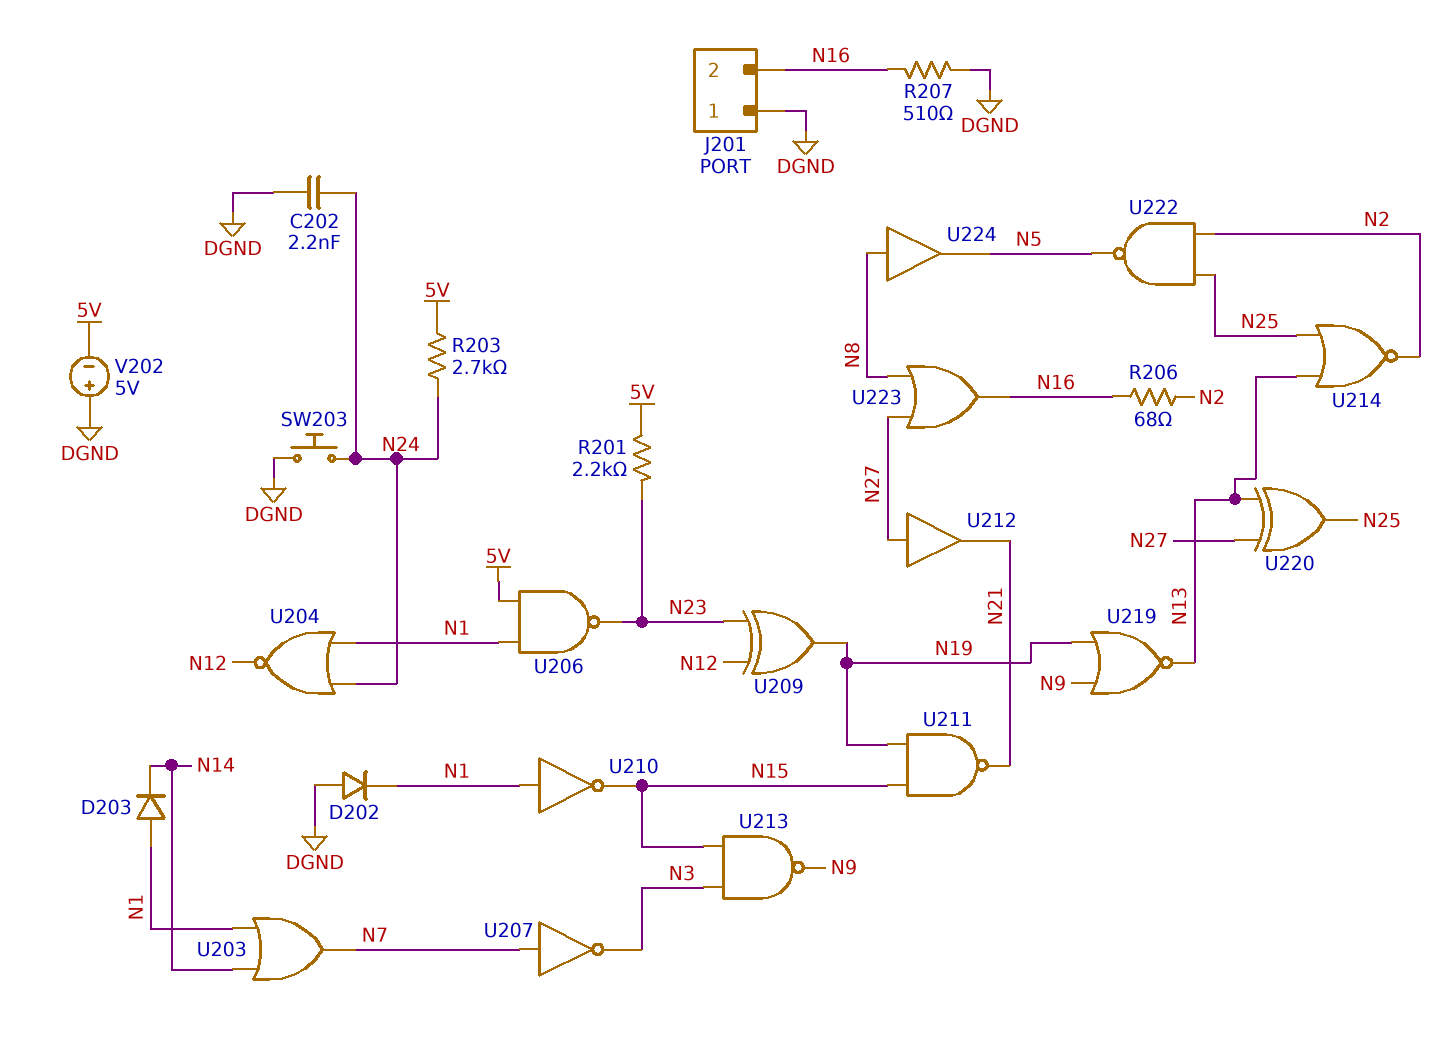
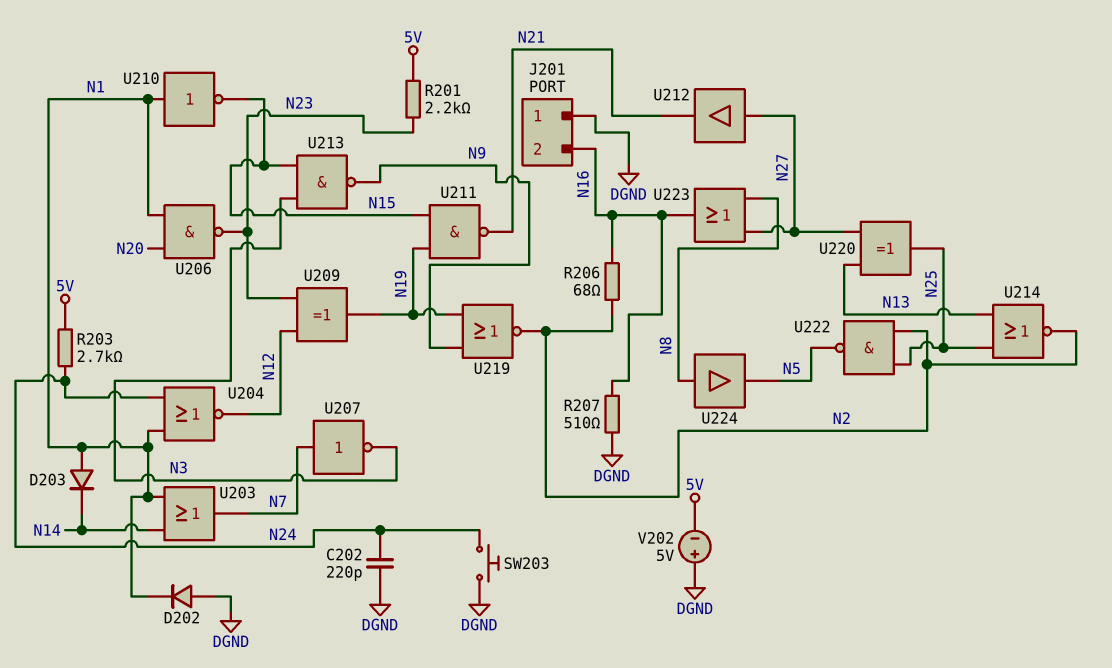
C202: 2.2nF (DGND, N24) -> 220pF (DGND, N24)
U206: NAND (in 5V, in N1, out N23) -> NAND (in N1, in N20, out N23)
U219: NOR (in N9, in N19, out N13) -> NOR (in N9, in N19, out N2)

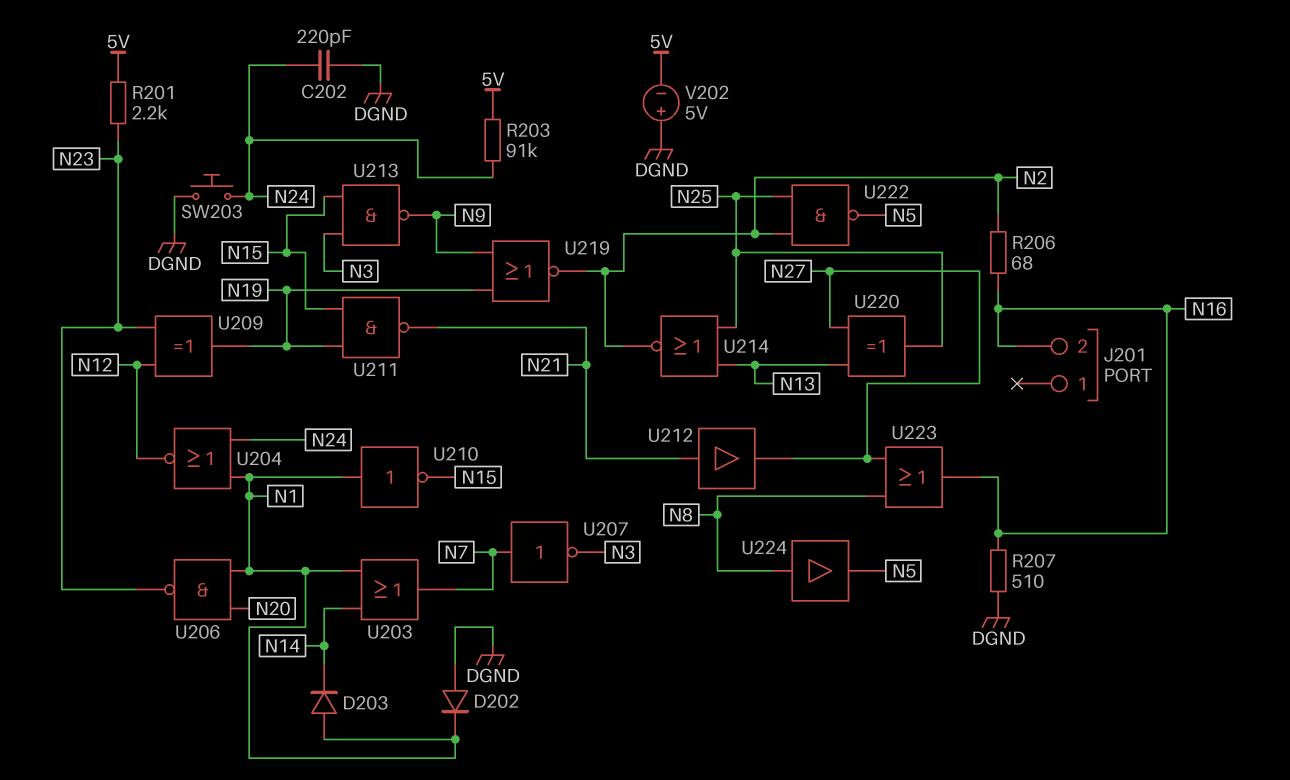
J201 pin 1: DGND -> none
R203: 2.7k (5V, N24) -> 91k (5V, N24)
U212: buffer (in N27, out N21) -> buffer (in N21, out N27)

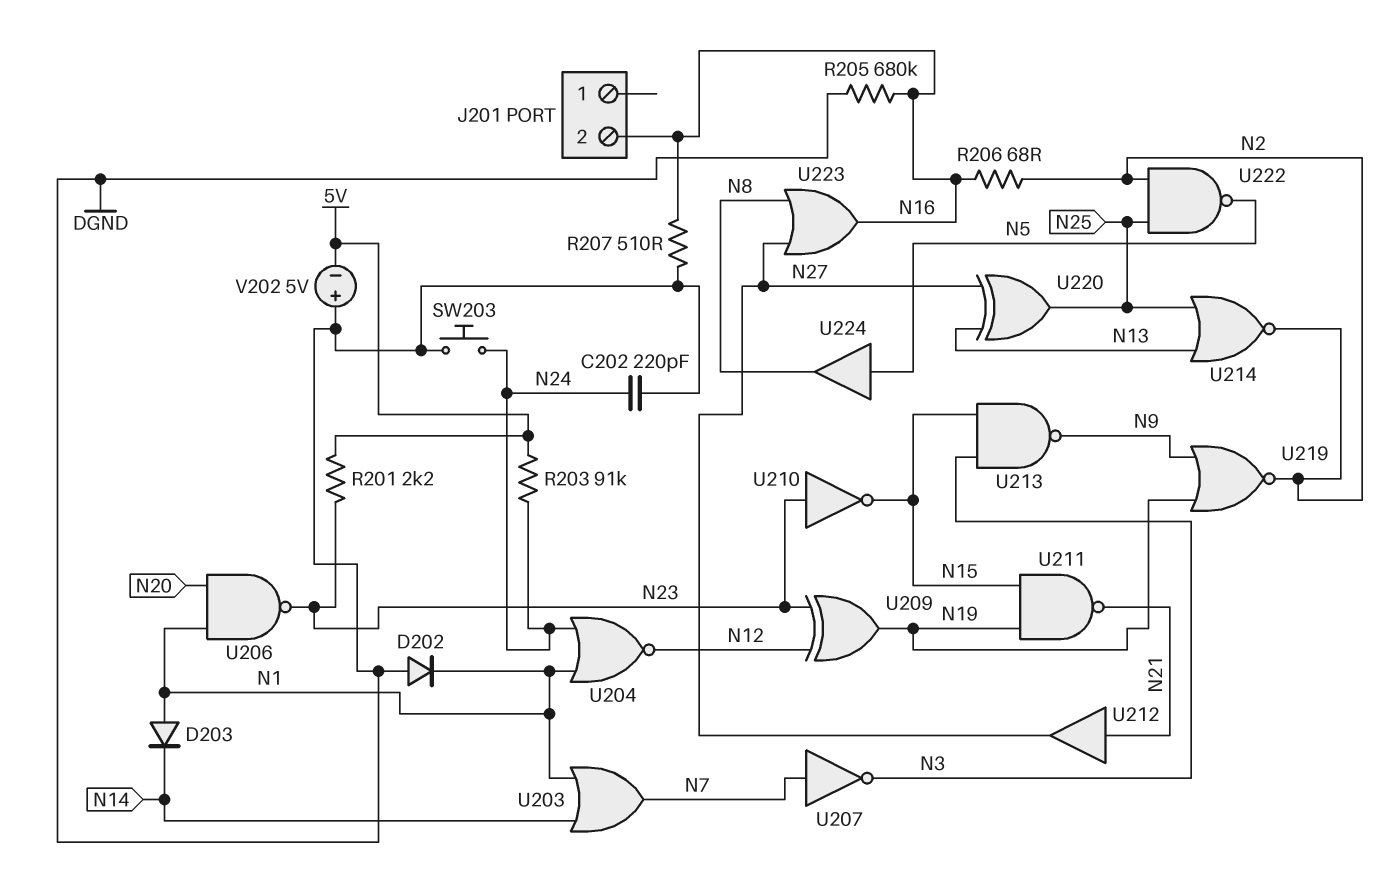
R205: none -> 680k (DGND, N16)
U210: NOT (in N1, out N15) -> NOT (in N23, out N15)
U224: buffer (in N8, out N5) -> buffer (in N5, out N8)

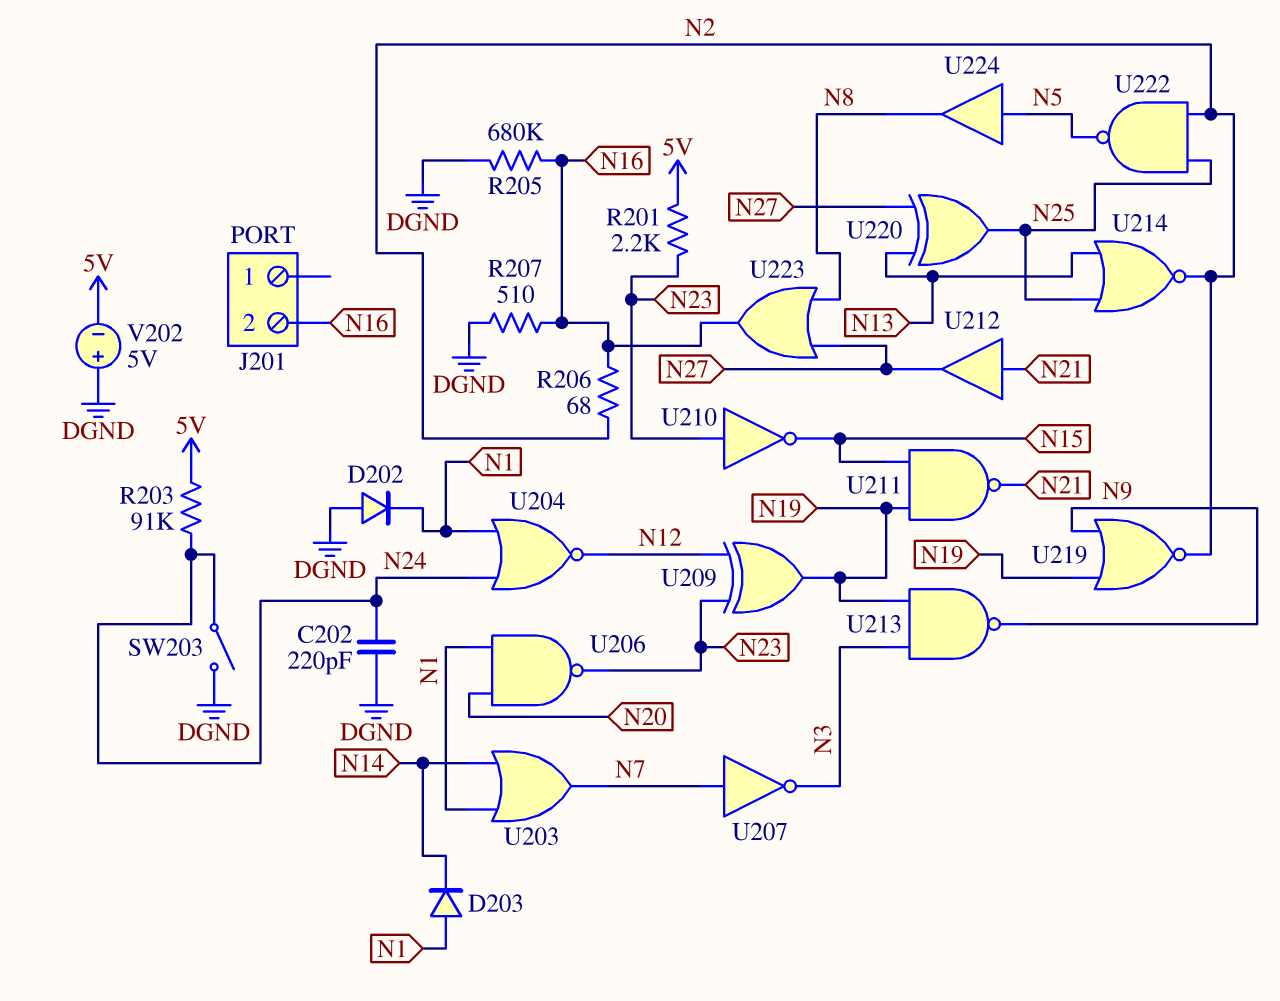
SW203: button (DGND, N24) -> switch (DGND, N24)
U213: NAND (in N3, in N15, out N9) -> NAND (in N3, in N19, out N9)

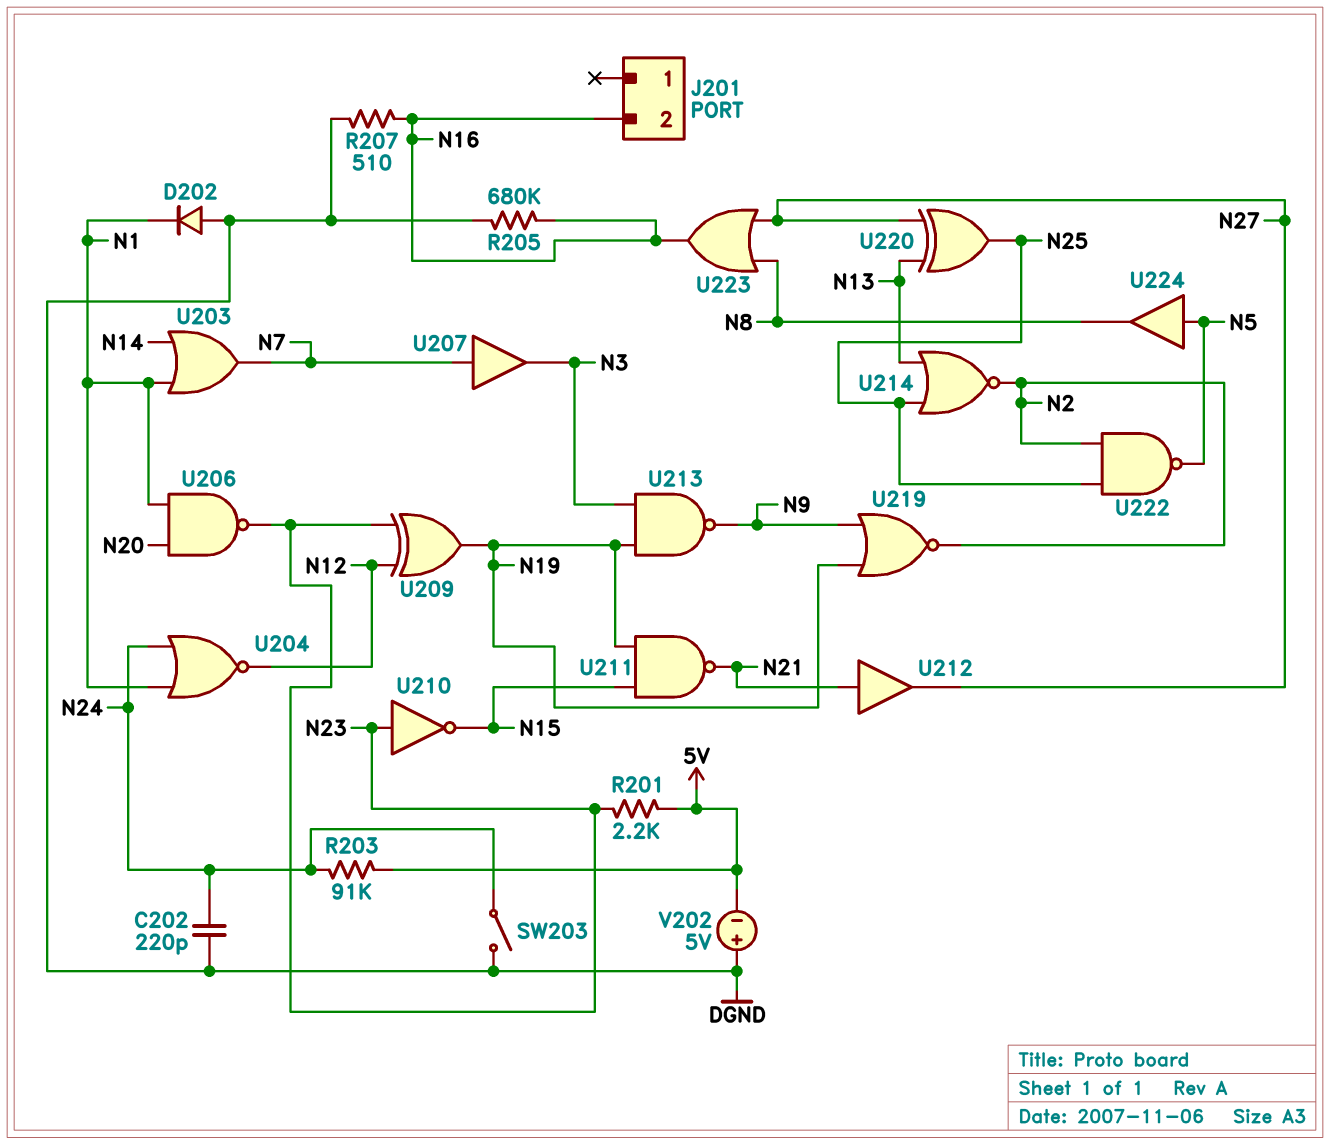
D203: diode (A N1, K N14) -> none
R206: 68 (N2, N16) -> none
U207: NOT (in N7, out N3) -> buffer (in N7, out N3)

